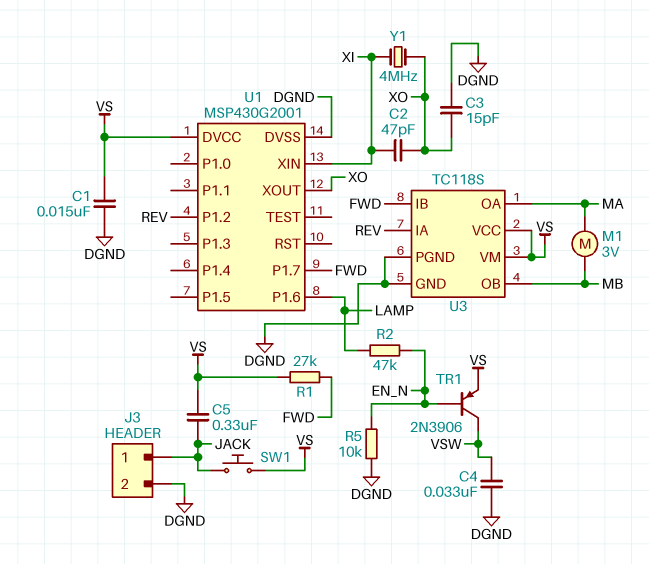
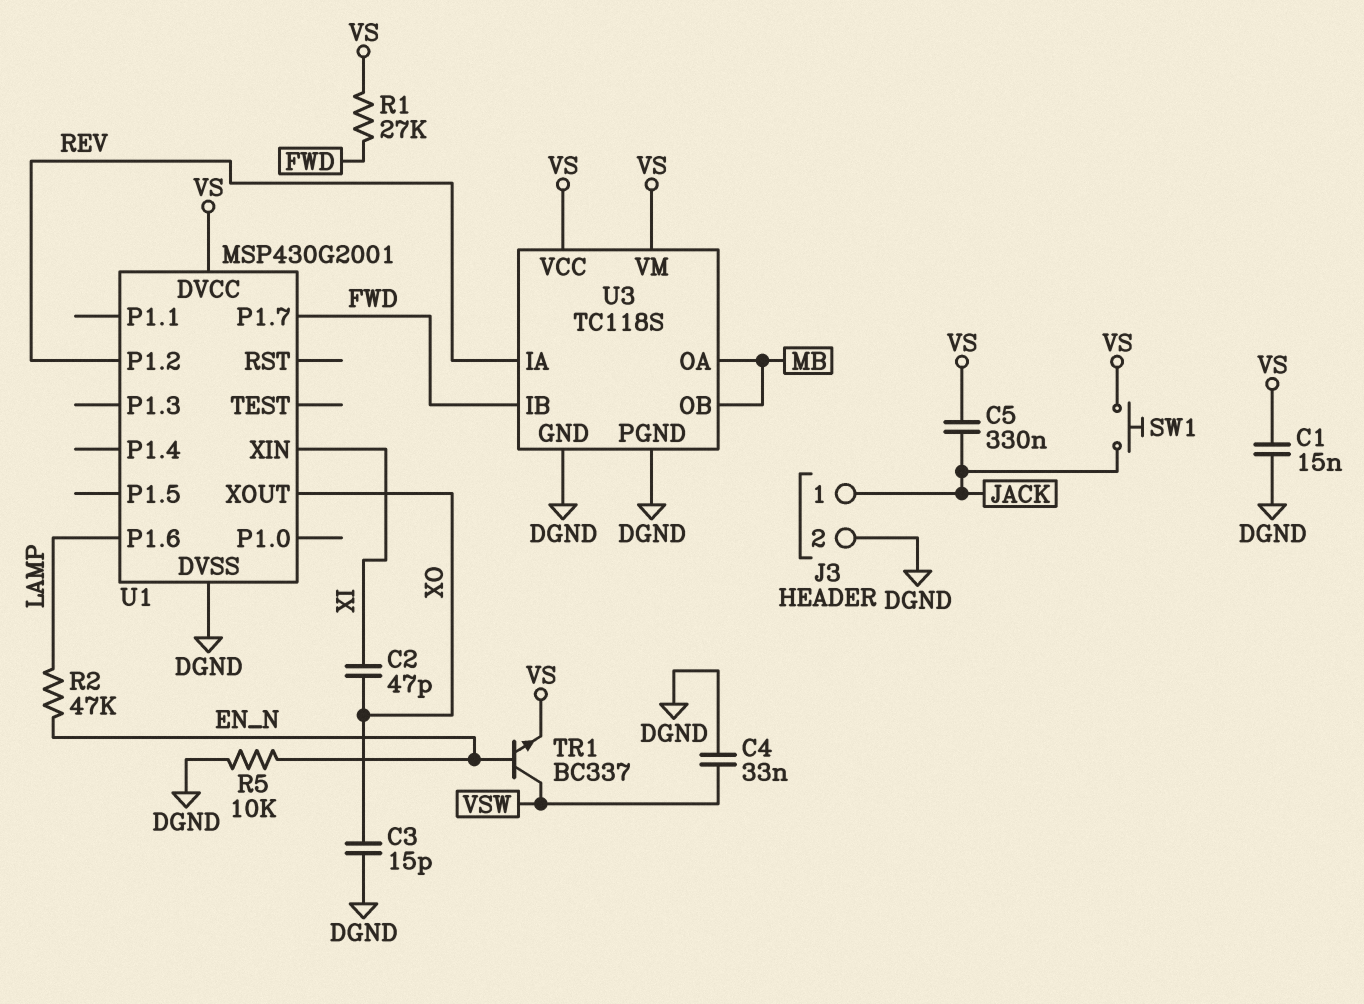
M1: motor 3V (MA, MB) -> none
TR1: PNP 2N3906 (B EN_N, C VSW, E VS) -> NPN BC337 (B EN_N, C VSW, E VS)
U3 pin OA: MA -> MB
Y1: 4MHz (XI, XO) -> none

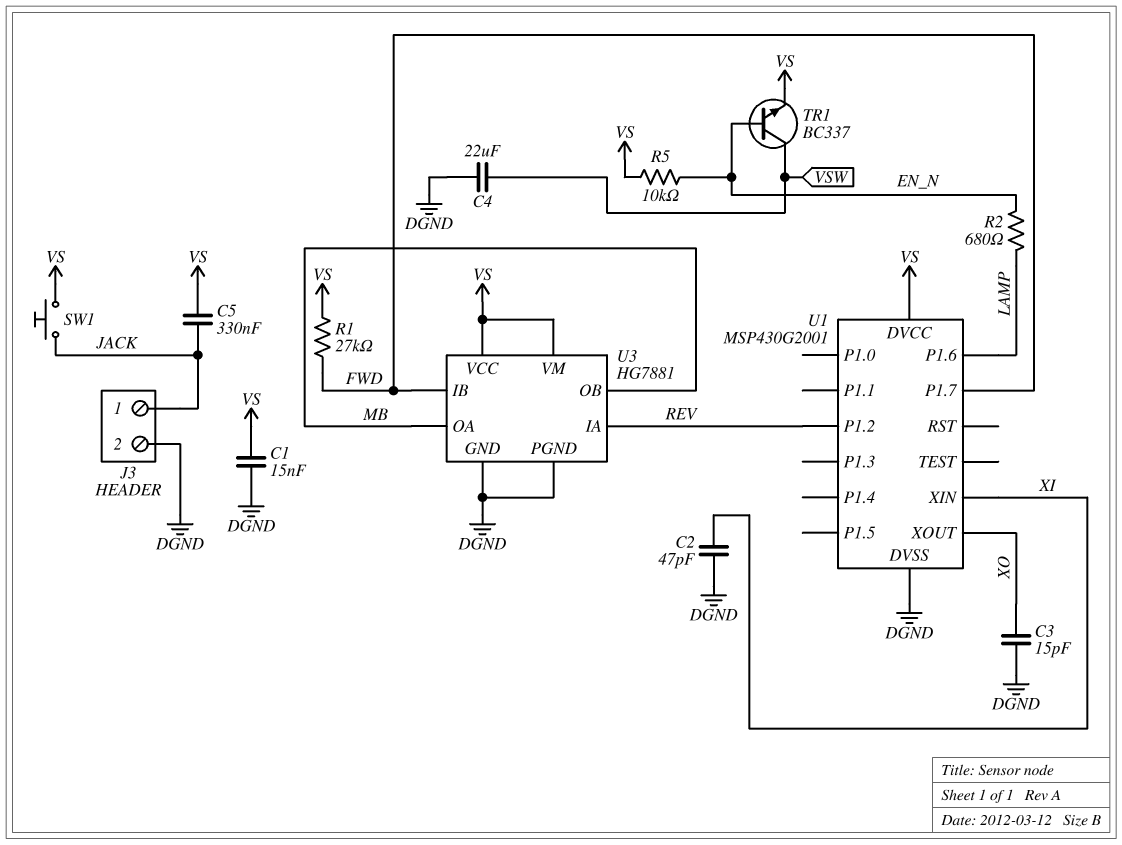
C2: 47pF (XI, XO) -> 47pF (DGND, XI)
C4: 33nF (DGND, VSW) -> 22uF (DGND, VSW)
R2: 47k (EN_N, LAMP) -> 680 (EN_N, LAMP)
R5: 10k (DGND, EN_N) -> 10k (EN_N, VS)
U3: TC118S -> HG7881

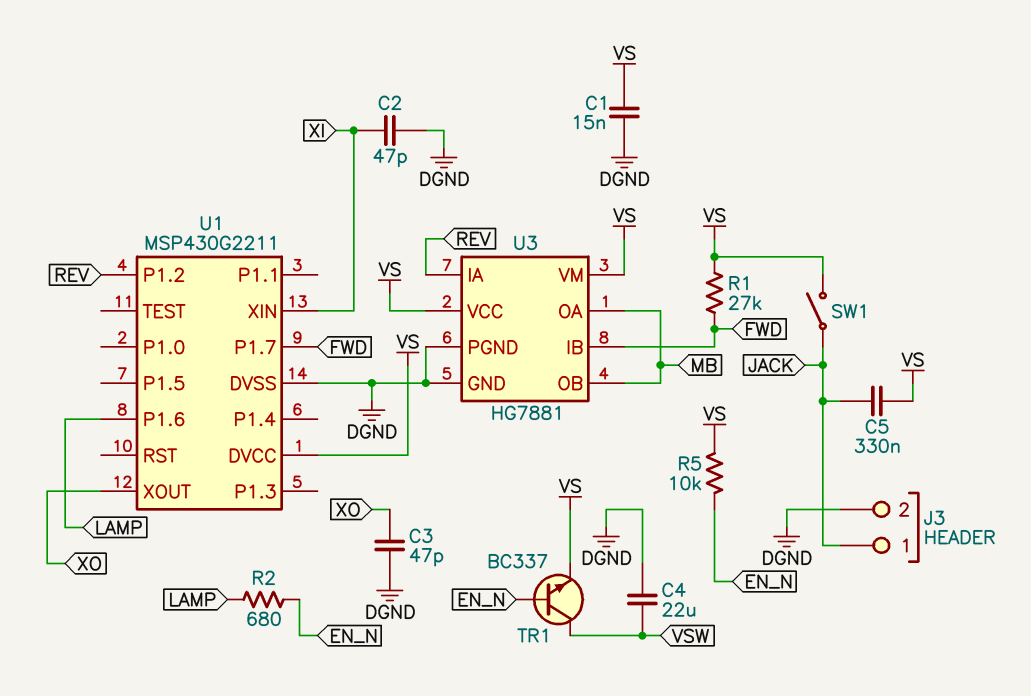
C3: 15pF (DGND, XO) -> 47pF (DGND, XO)
SW1: button (JACK, VS) -> switch (JACK, VS)
U1: MSP430G2001 -> MSP430G2211

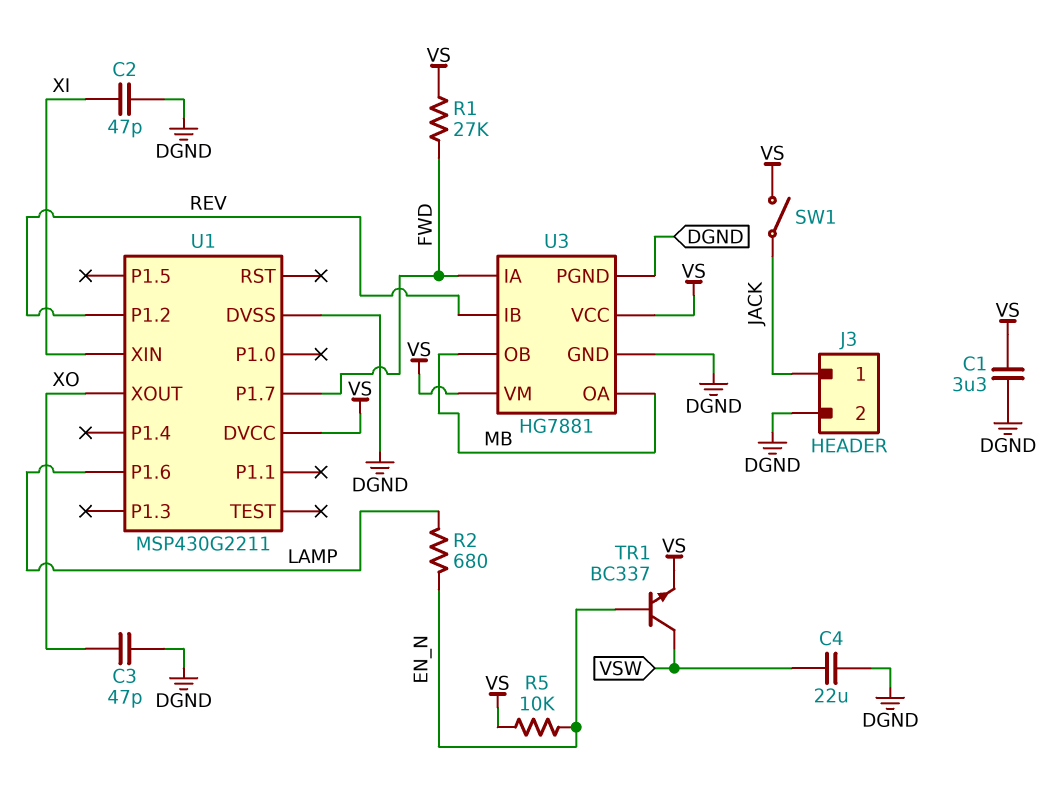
C1: 15nF (DGND, VS) -> 3.3uF (DGND, VS)
C5: 330nF (JACK, VS) -> none
U3 pin IA: REV -> FWD
U3 pin IB: FWD -> REV

